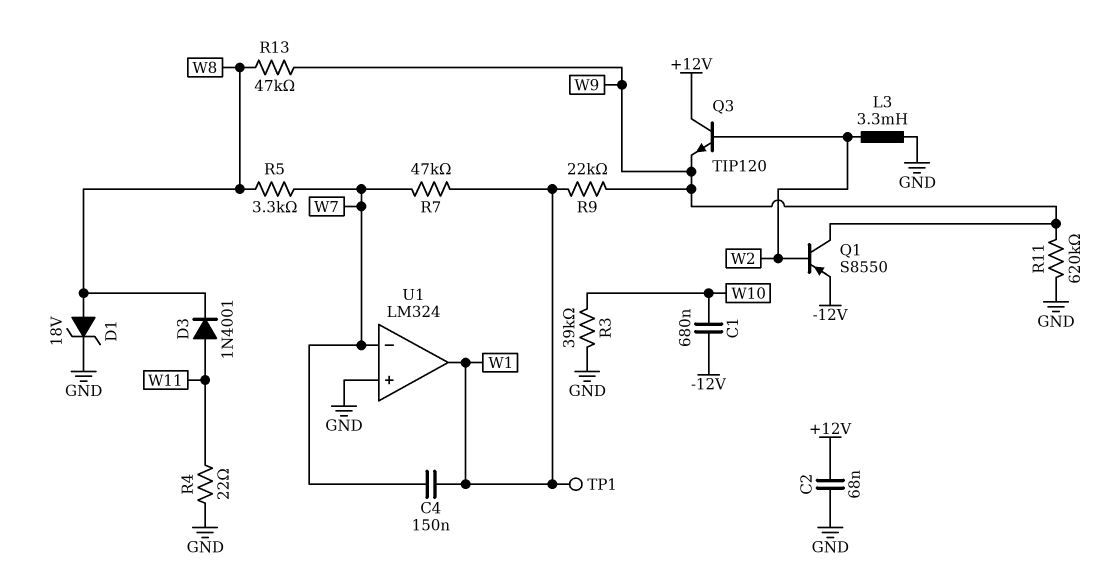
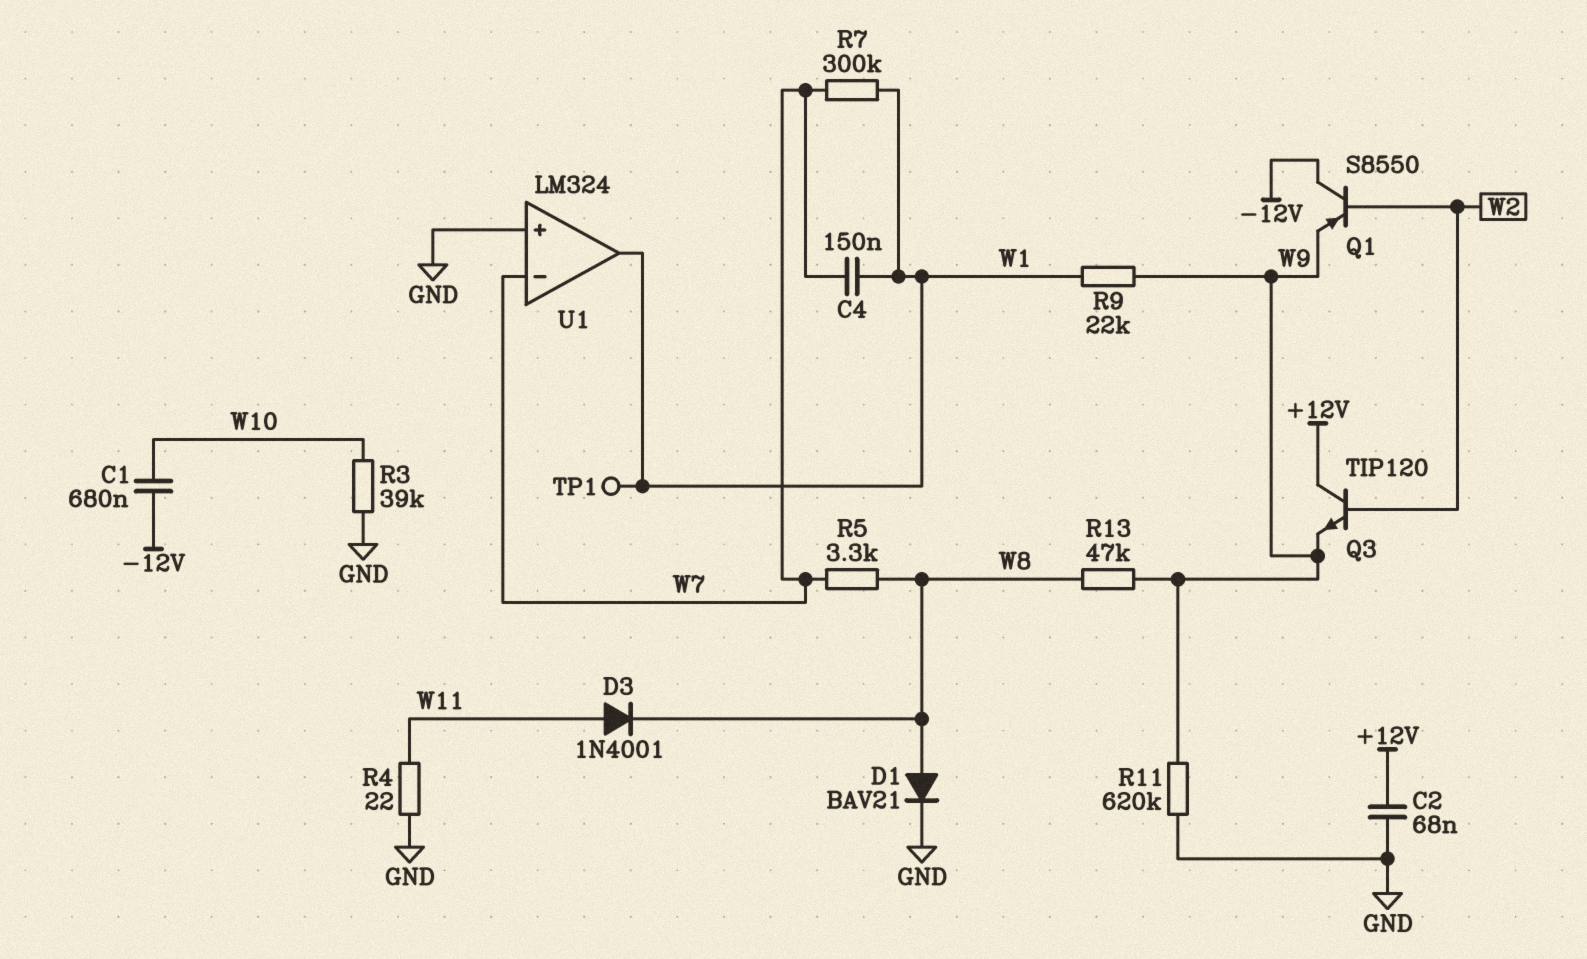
D1: zener 18V (A W8, K GND) -> diode BAV21 (A W8, K GND)
L3: 3.3mH (GND, W2) -> none
Q1: PNP S8550 (B W2, C W9, E -12V) -> PNP S8550 (B W2, C -12V, E W9)
R7: 47k (W1, W7) -> 300k (W1, W7)

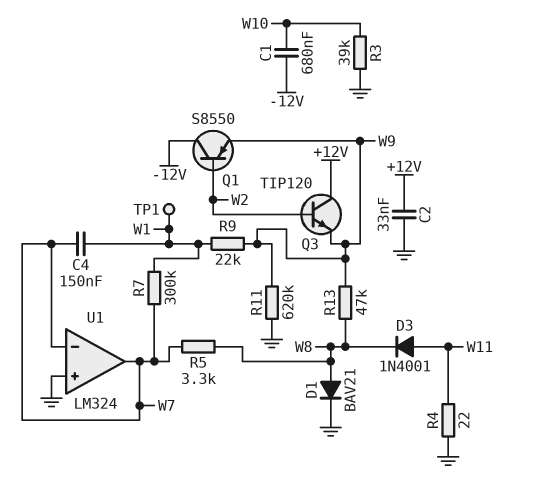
C2: 68nF (+12V, GND) -> 33nF (+12V, GND)
U1 pin out: W1 -> W7

